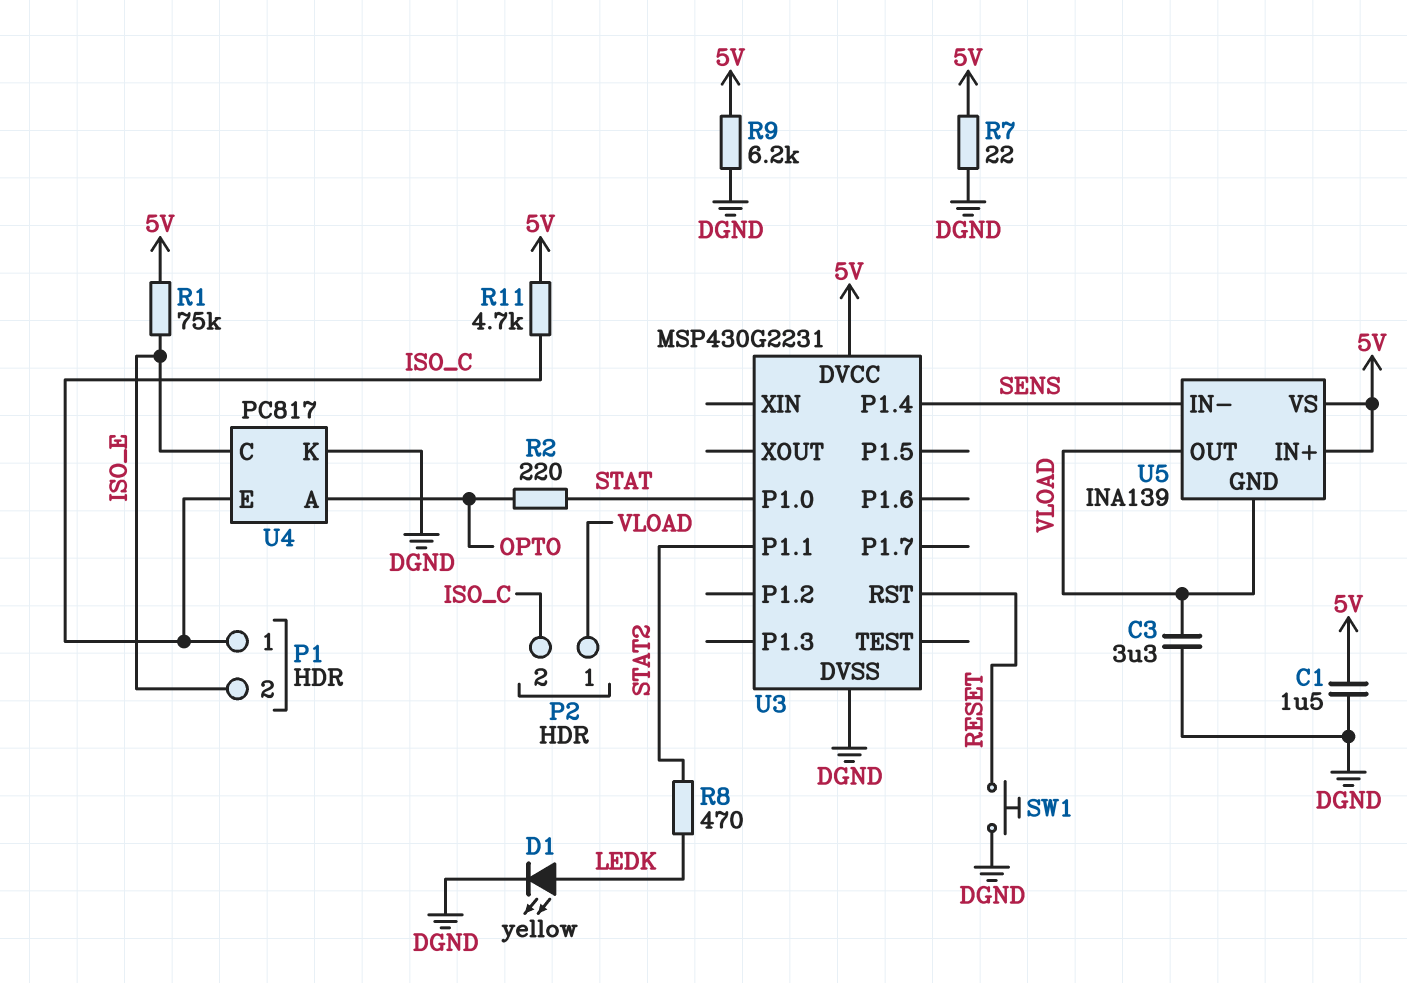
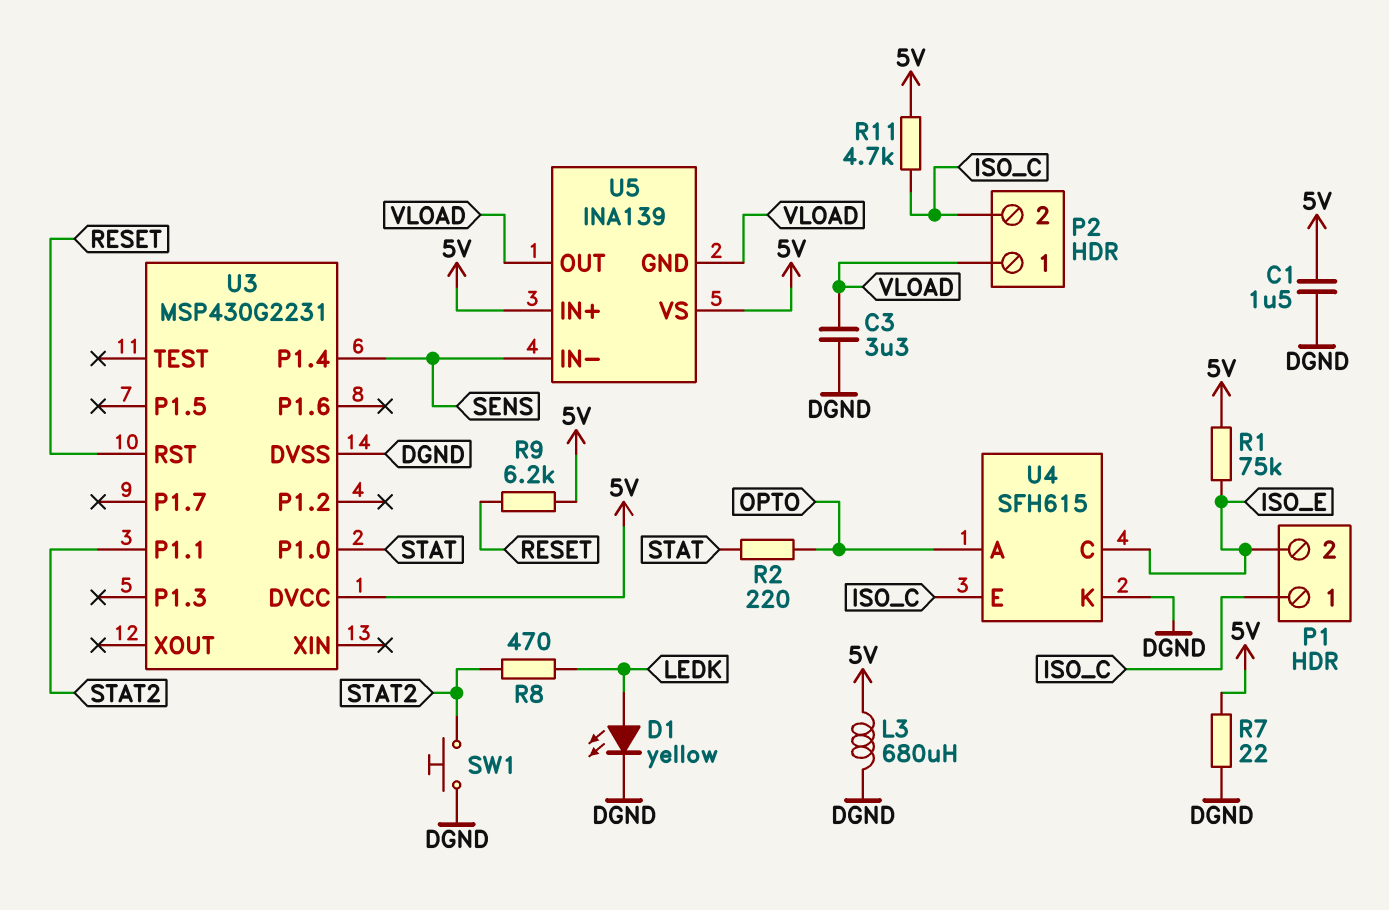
L3: none -> 680uH (5V, DGND)
R9: 6.2k (5V, DGND) -> 6.2k (5V, RESET)
SW1: button (DGND, RESET) -> button (DGND, STAT2)
U4: PC817 -> SFH615

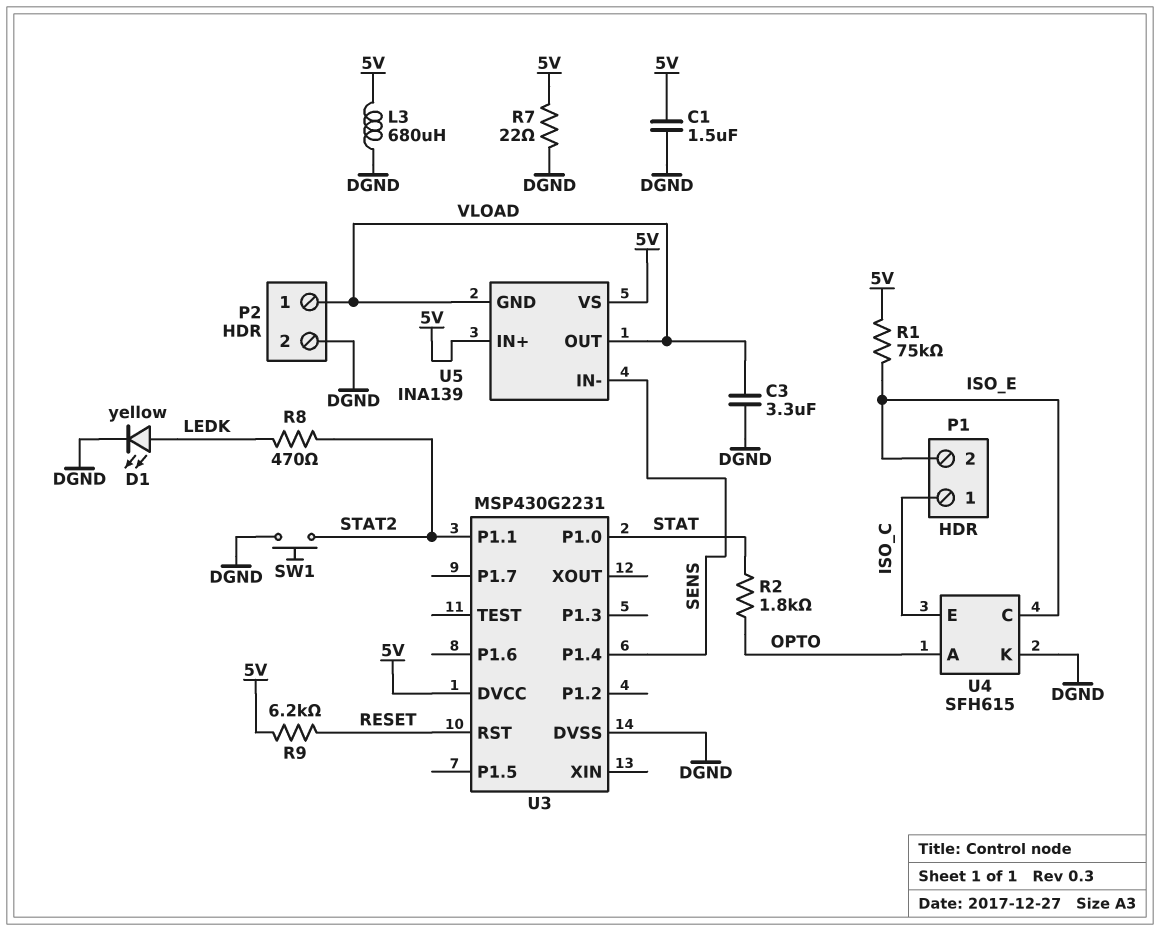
P2 pin 2: ISO_C -> DGND
R2: 220 (OPTO, STAT) -> 1.8k (OPTO, STAT)
R11: 4.7k (5V, ISO_C) -> none

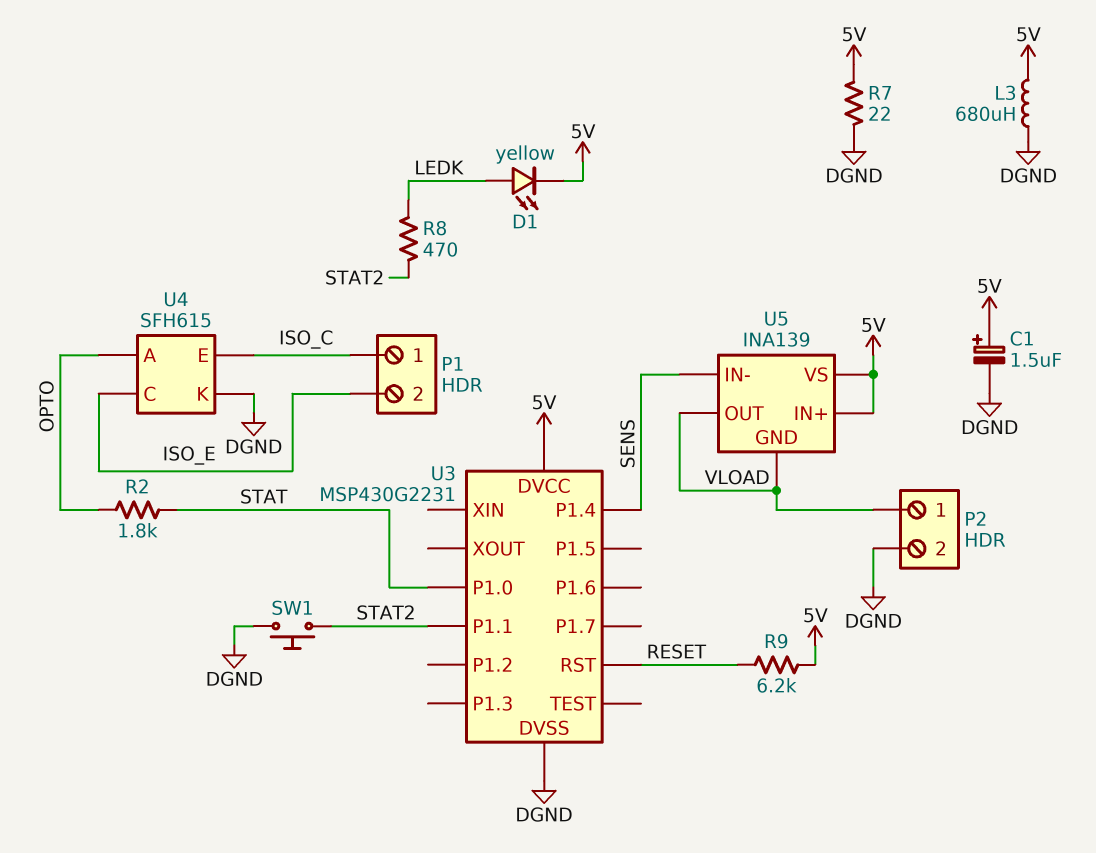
C1: 1.5uF (5V, DGND) -> 1.5uF (plus 5V, minus DGND)
C3: 3.3uF (DGND, VLOAD) -> none
D1: LED yellow (A LEDK, K DGND) -> LED yellow (A LEDK, K 5V)
R1: 75k (5V, ISO_E) -> none

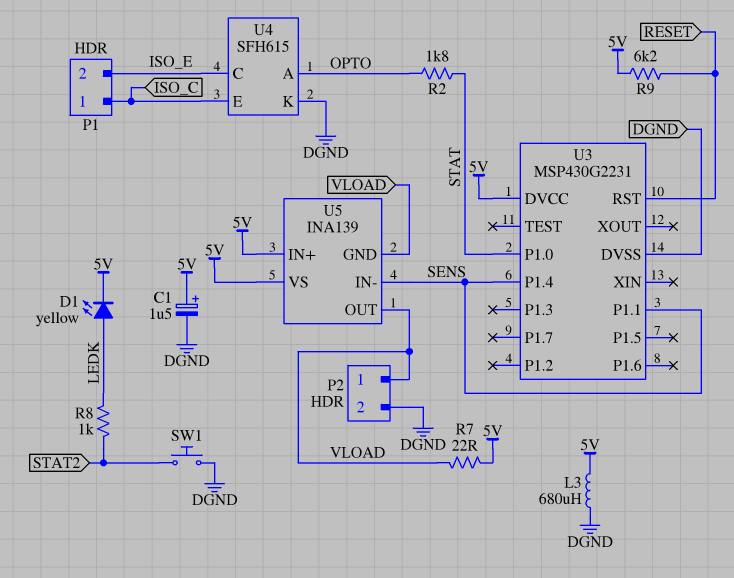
R7: 22 (5V, DGND) -> 22 (5V, VLOAD)
R8: 470 (LEDK, STAT2) -> 1k (LEDK, STAT2)
U3 pin P1.1: STAT2 -> SENS

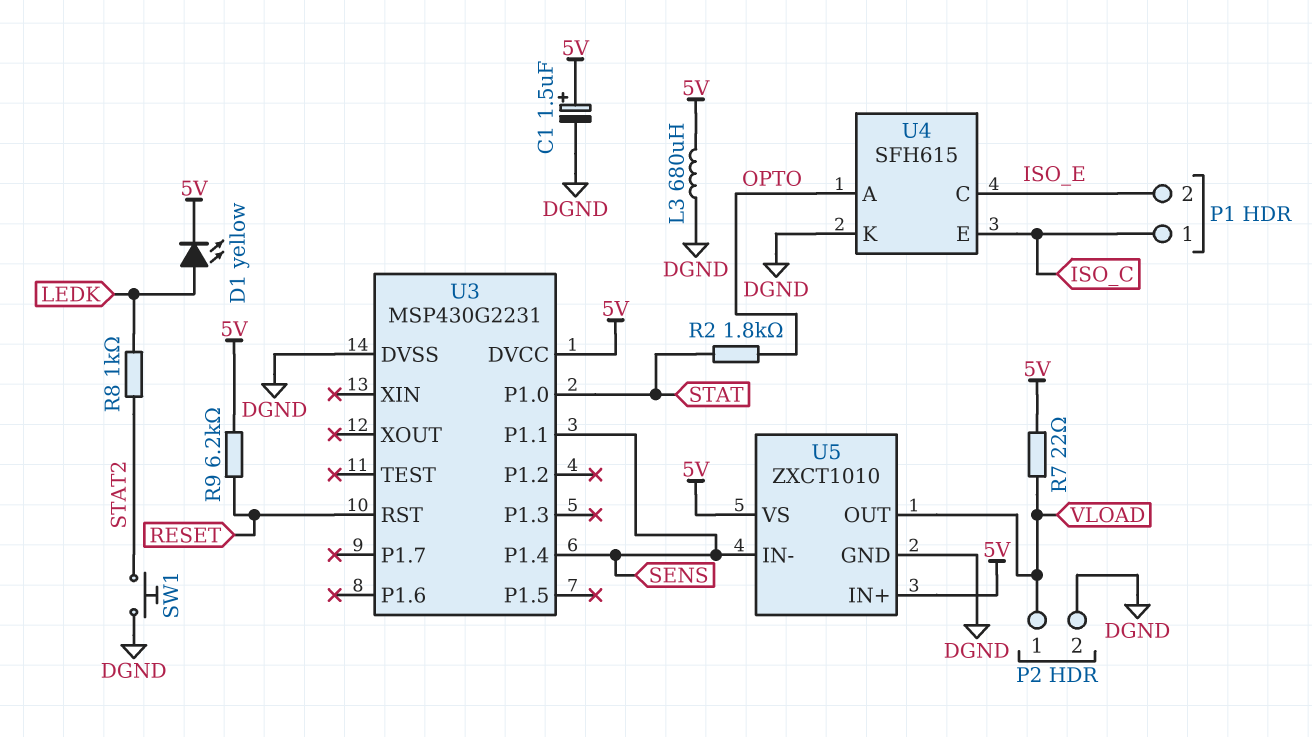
U5: INA139 -> ZXCT1010
U5 pin GND: VLOAD -> DGND

